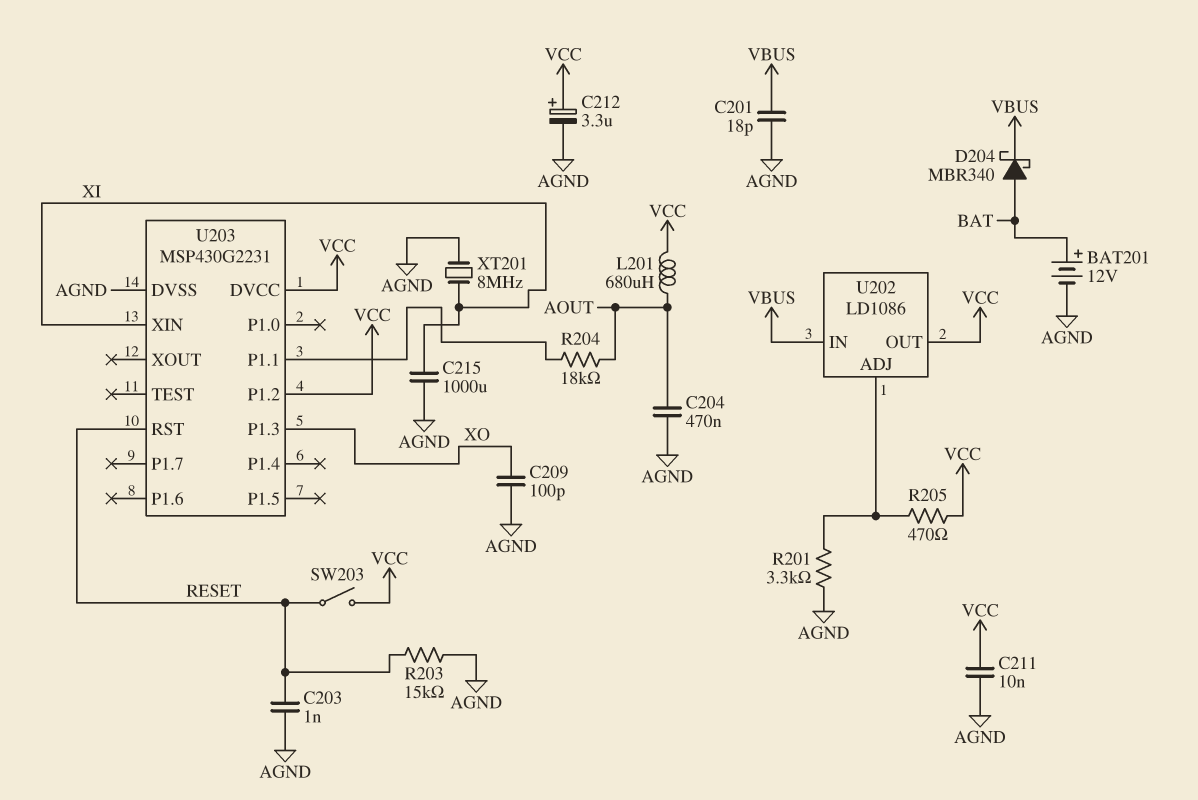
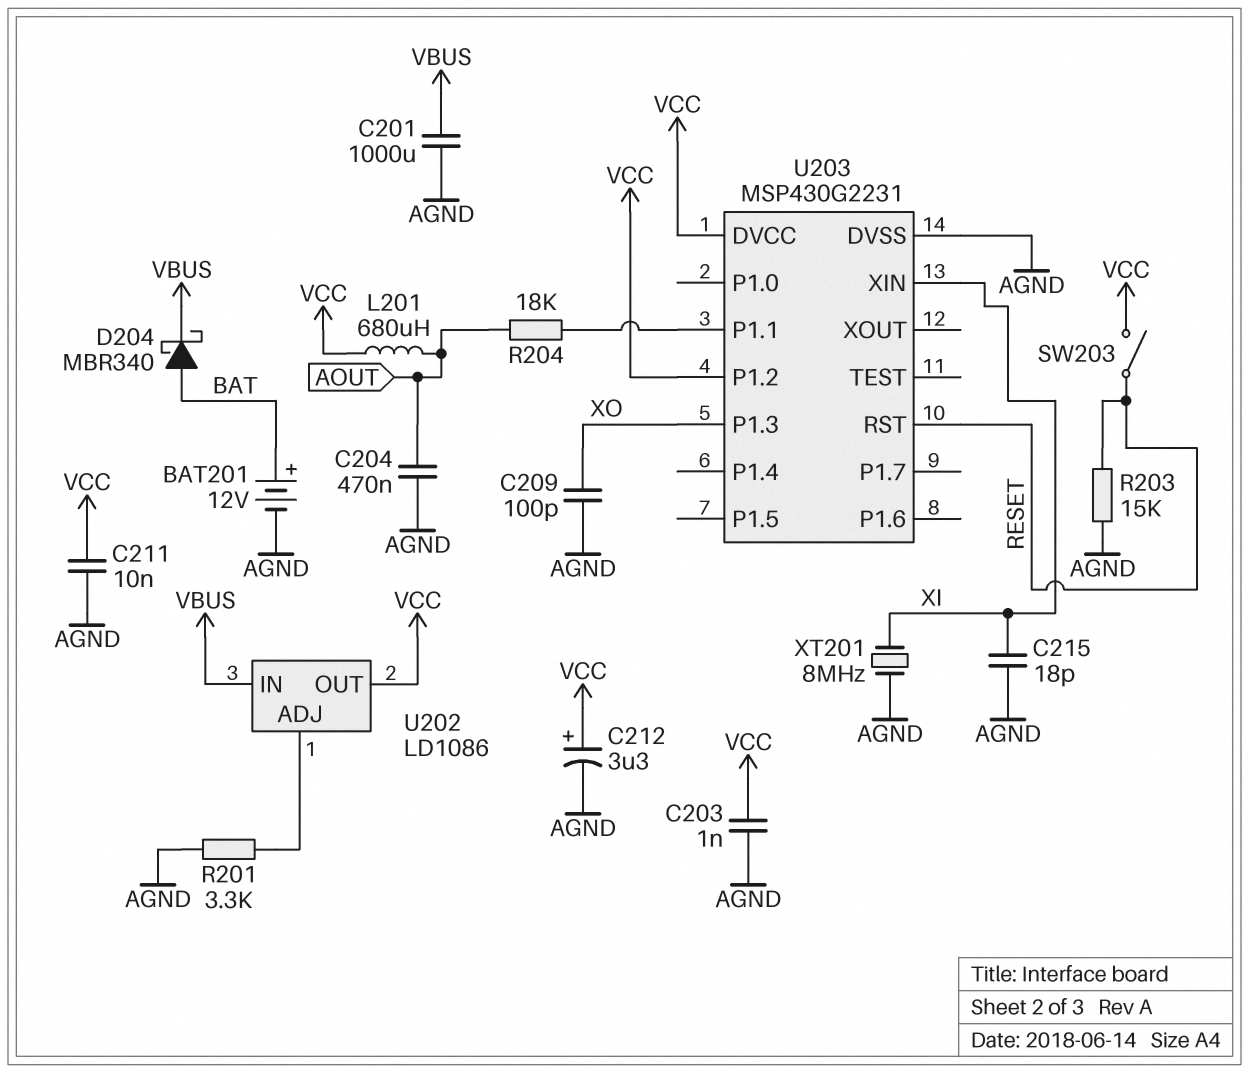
C201: 18pF (AGND, VBUS) -> 1000uF (AGND, VBUS)
C203: 1nF (AGND, RESET) -> 1nF (AGND, VCC)
C215: 1000uF (AGND, XI) -> 18pF (AGND, XI)
R205: 470 (U202/ADJ, VCC) -> none

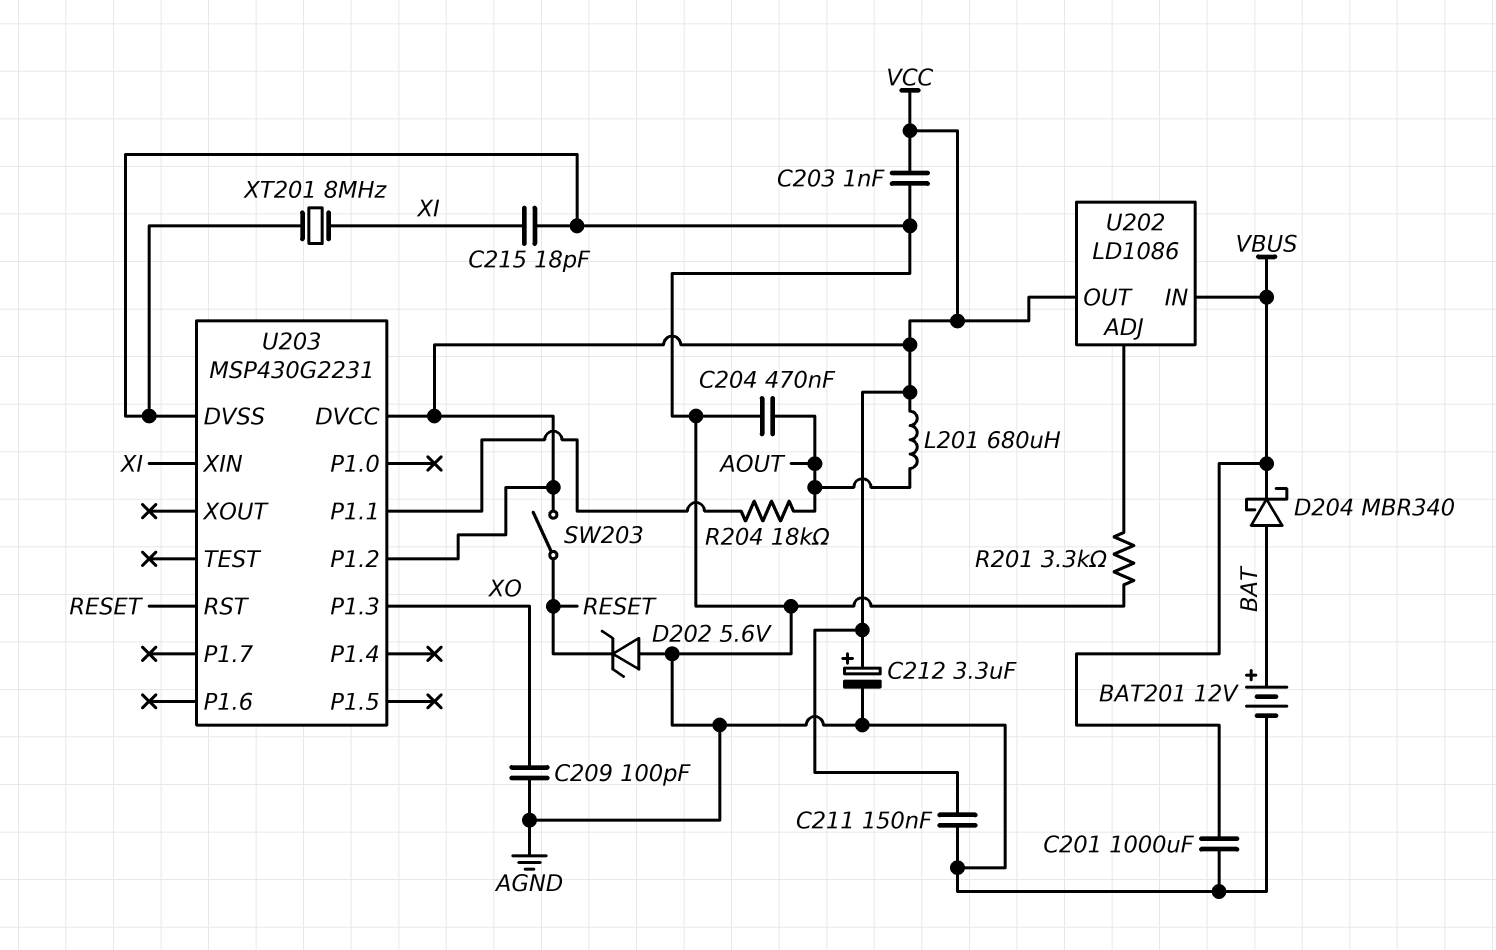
C211: 10nF (AGND, VCC) -> 150nF (AGND, VCC)
D202: none -> zener 5.6V (A AGND, K RESET)
R203: 15k (AGND, RESET) -> none

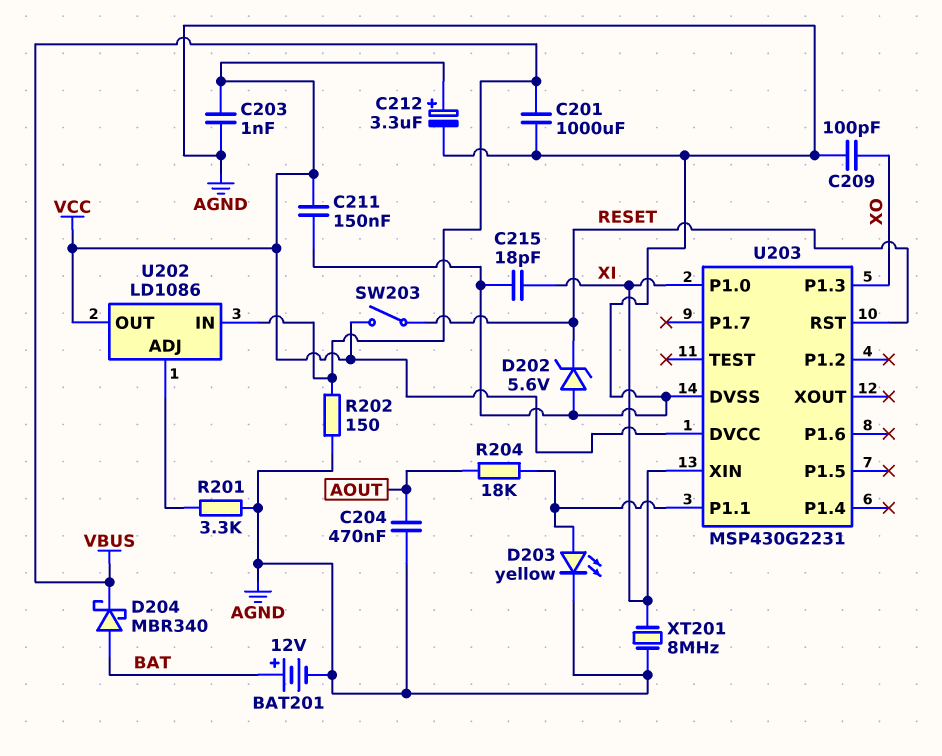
D203: none -> LED yellow (A U203/P1.1, K AGND)
L201: 680uH (AOUT, VCC) -> none
R202: none -> 150 (AGND, VBUS)
U203 pin P1.0: none -> XI
U203 pin P1.2: VCC -> none

